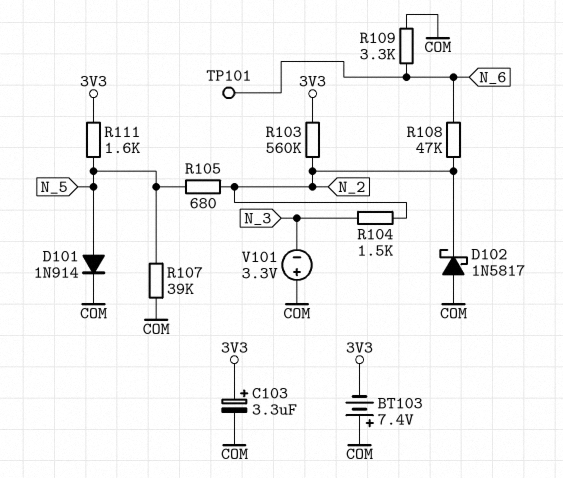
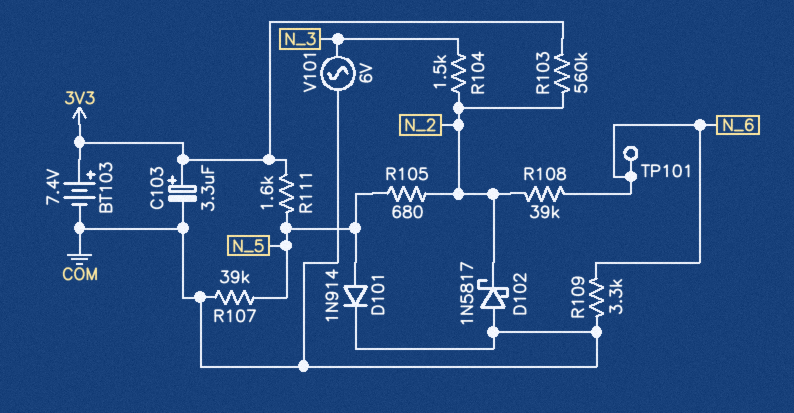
BT103: 7.4V (plus COM, minus 3V3) -> 7.4V (plus 3V3, minus COM)
R108: 47k (N_2, N_6) -> 39k (N_2, N_6)
V101: 3.3V (plus COM, minus N_3) -> AC 6V (COM, N_3)

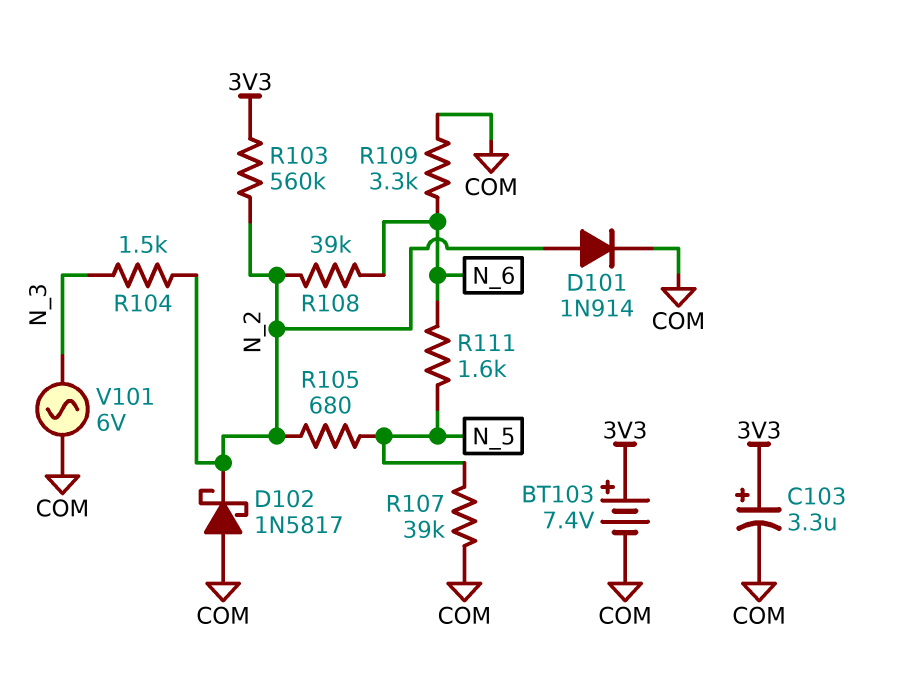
D101: diode 1N914 (A N_5, K COM) -> diode 1N914 (A N_2, K COM)
R111: 1.6k (3V3, N_5) -> 1.6k (N_5, N_6)
TP101: test point (N_6) -> none

